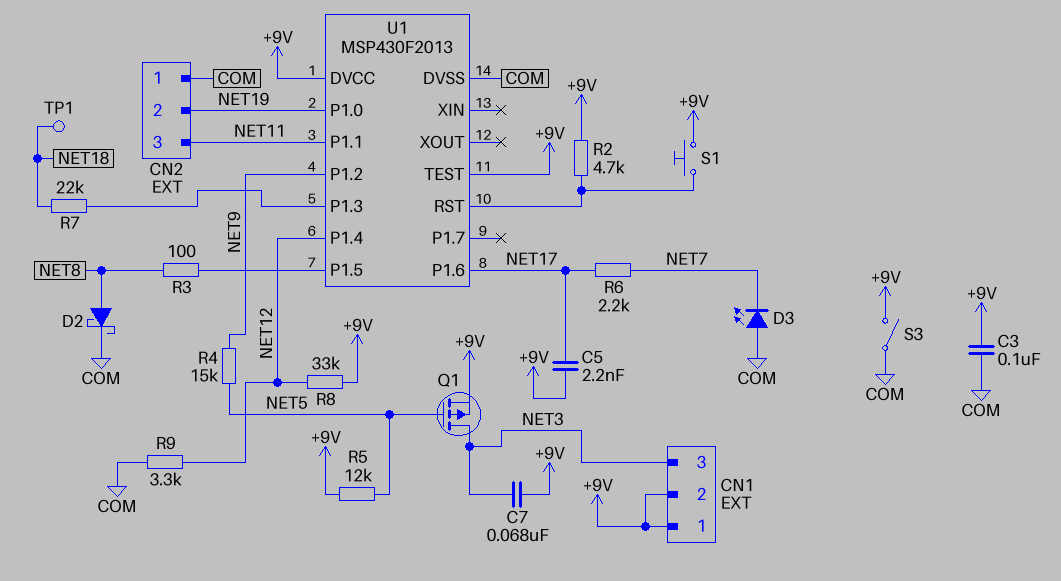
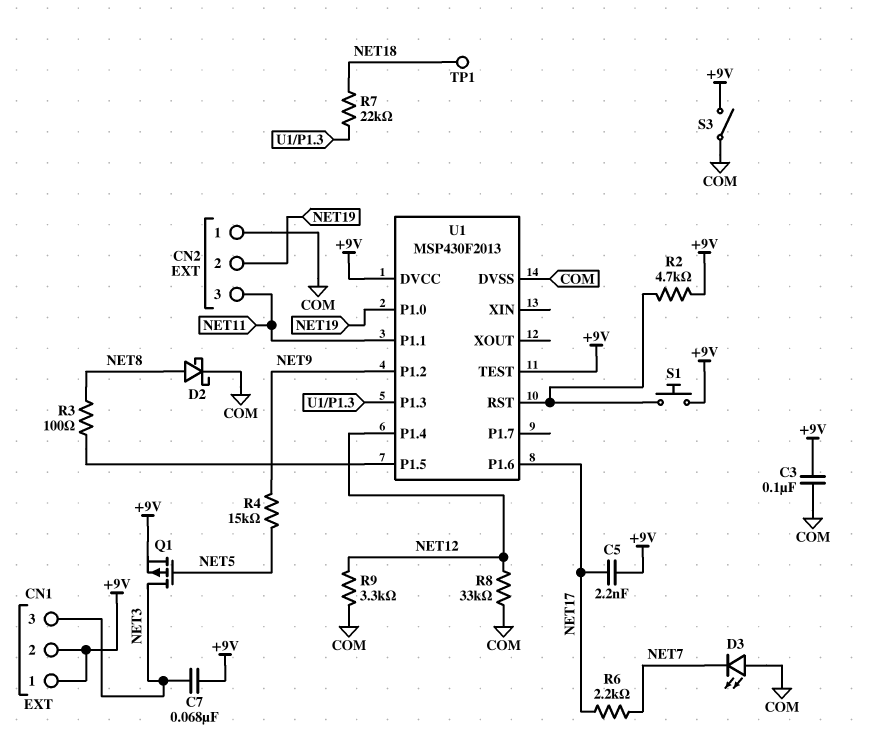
R5: 12k (+9V, NET5) -> none
R8: 33k (+9V, NET12) -> 33k (COM, NET12)

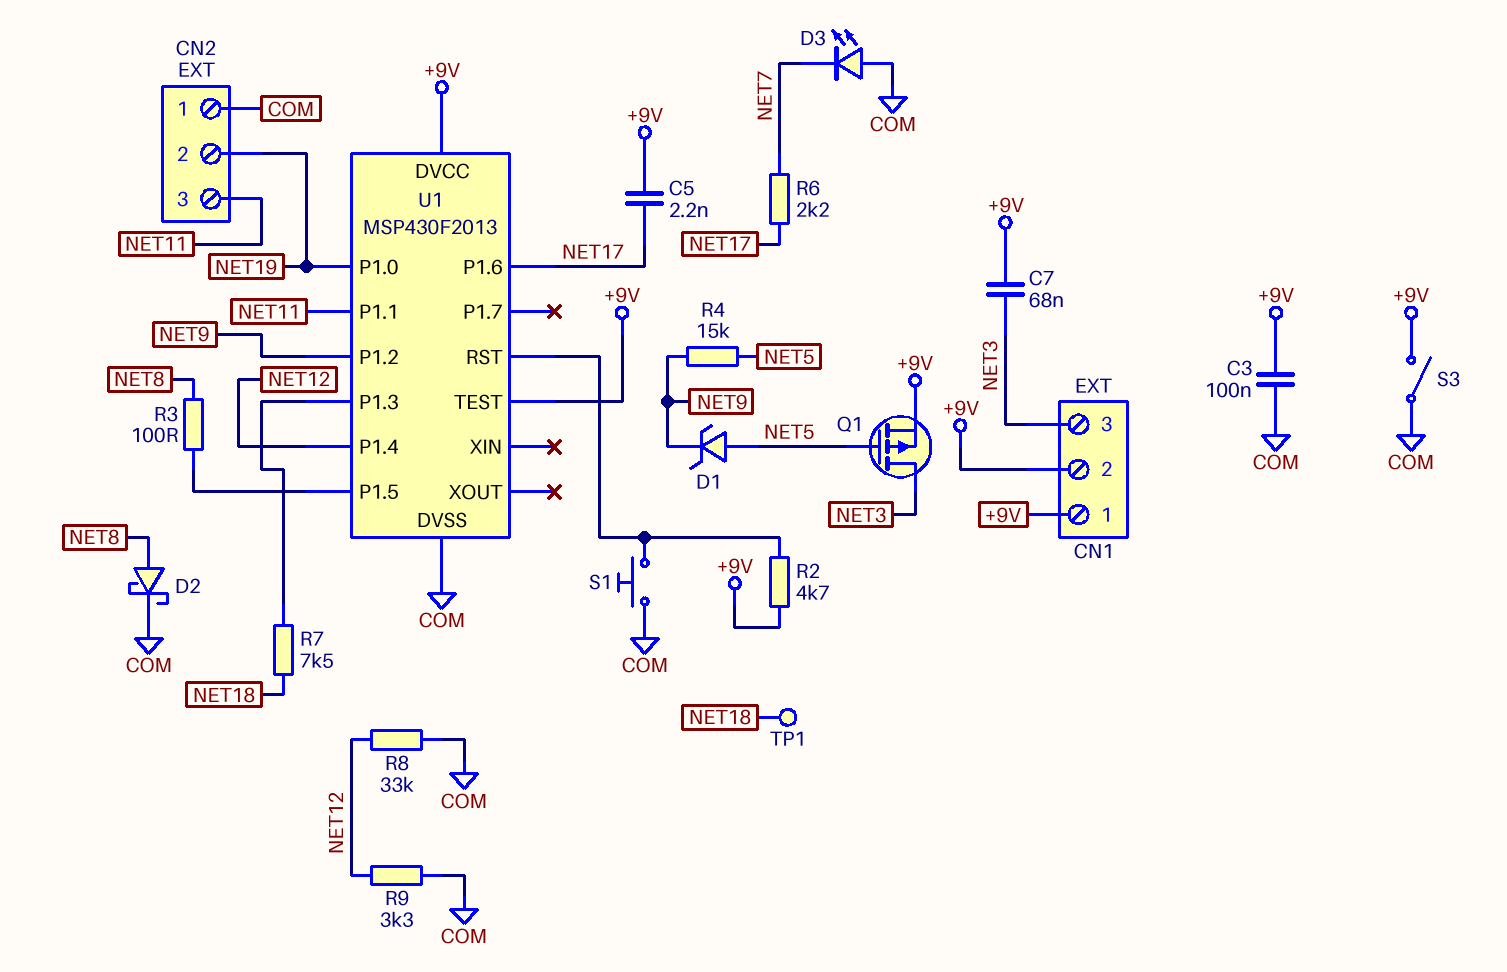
D1: none -> zener (A NET5, K NET9)
R7: 22k (NET18, U1/P1.3) -> 7.5k (NET18, U1/P1.3)
S1: button (+9V, U1/RST) -> button (COM, U1/RST)

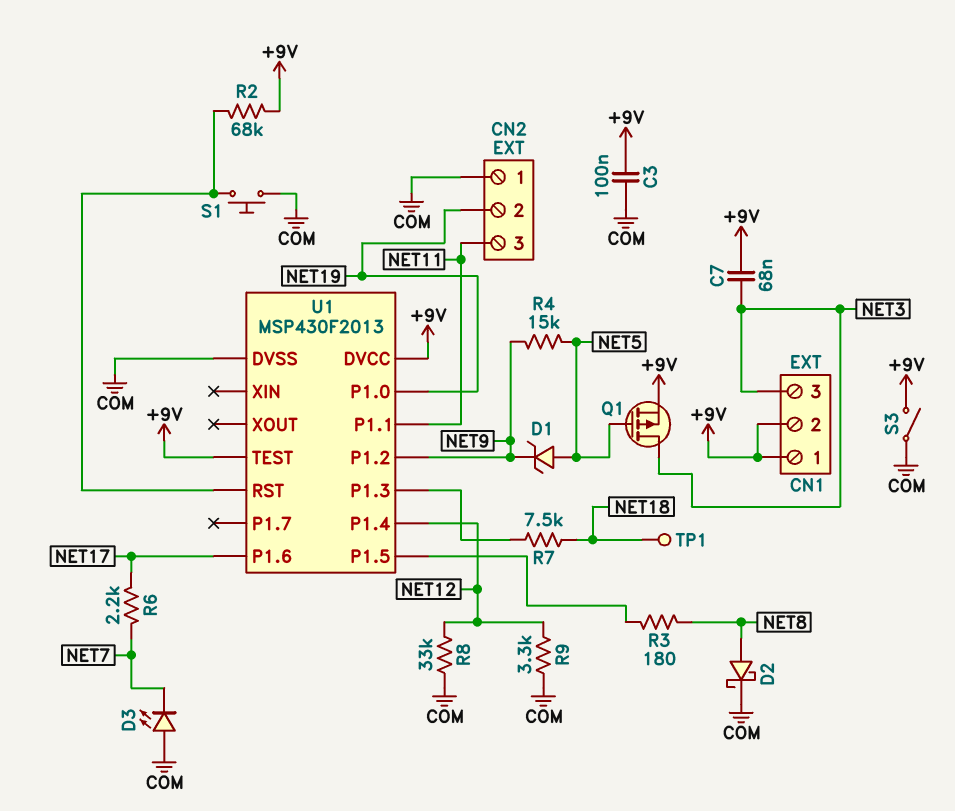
C5: 2.2nF (+9V, NET17) -> none
R2: 4.7k (+9V, U1/RST) -> 68k (+9V, U1/RST)
R3: 100 (NET8, U1/P1.5) -> 180 (NET8, U1/P1.5)

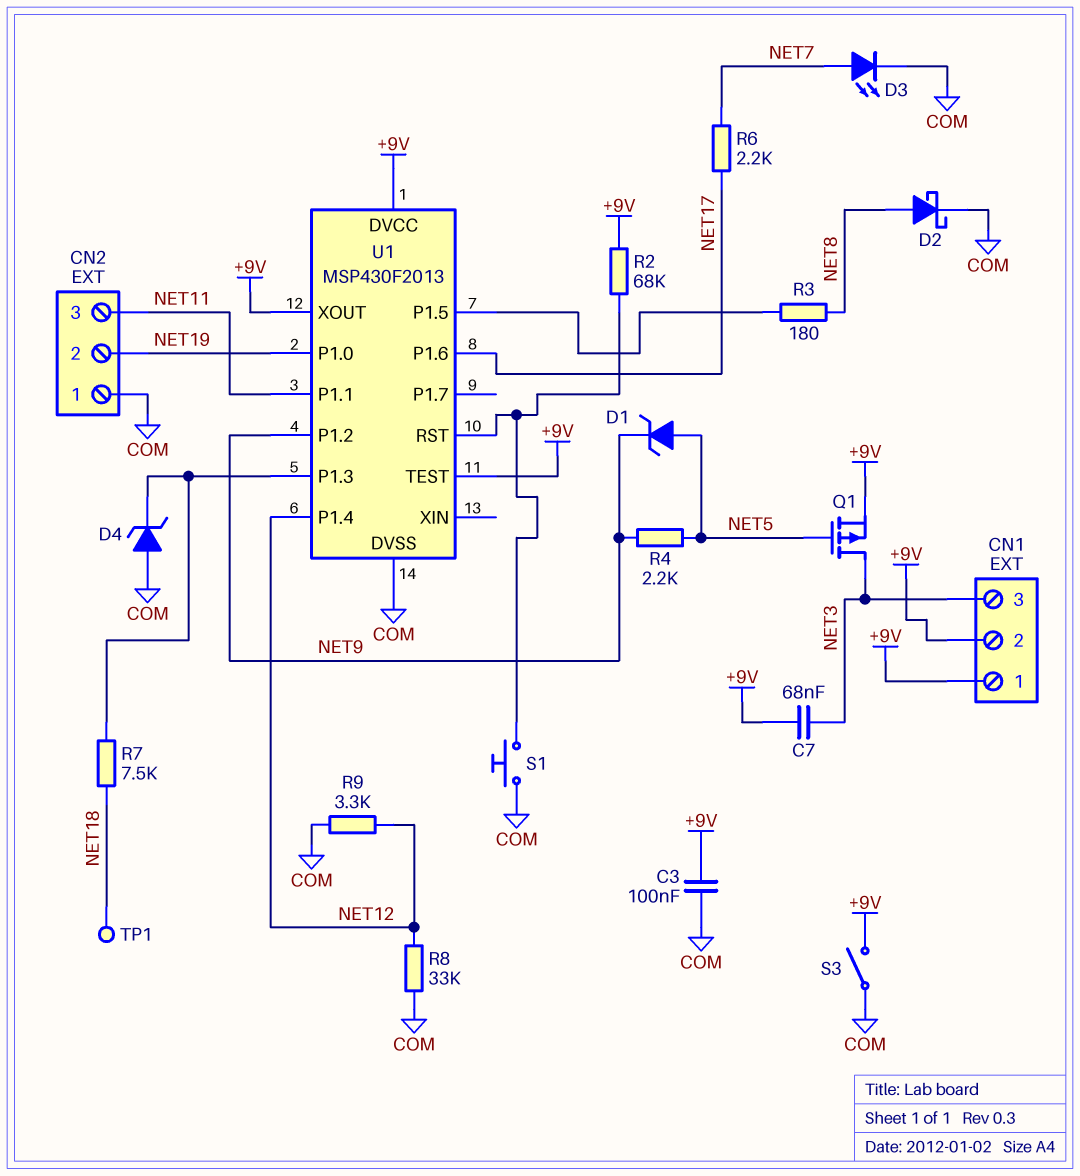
D3: LED (A COM, K NET7) -> LED (A NET7, K COM)
D4: none -> zener (A COM, K U1/P1.3)
R4: 15k (NET5, NET9) -> 2.2k (NET5, NET9)
U1 pin XOUT: none -> +9V

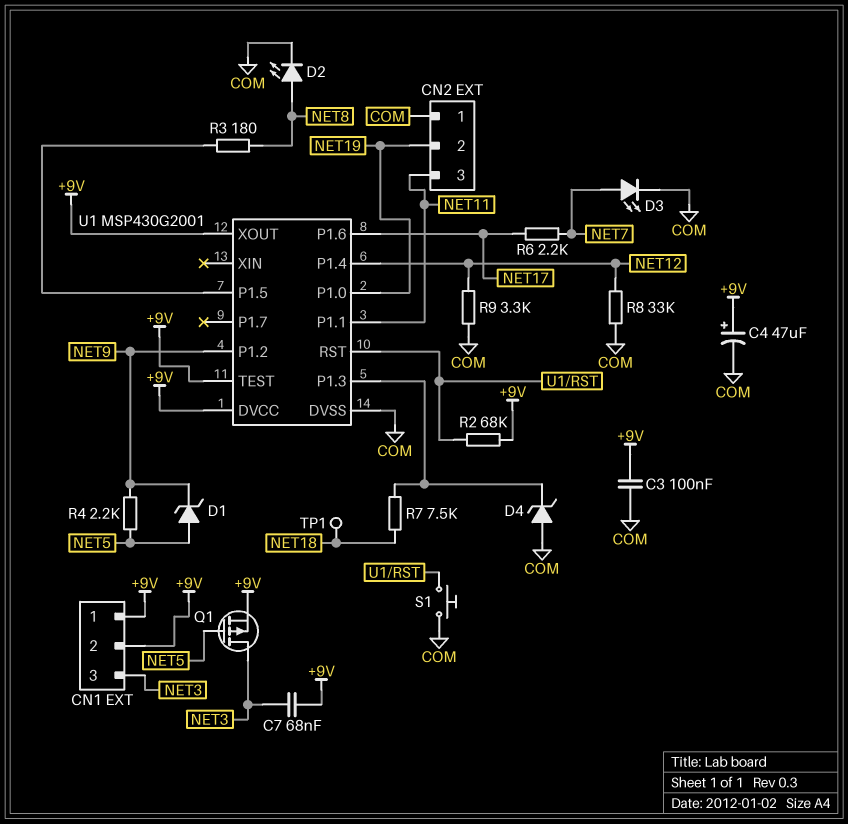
C4: none -> 47uF (plus +9V, minus COM)
D2: schottky (A NET8, K COM) -> LED (A NET8, K COM)
S3: switch (+9V, COM) -> none
U1: MSP430F2013 -> MSP430G2001

